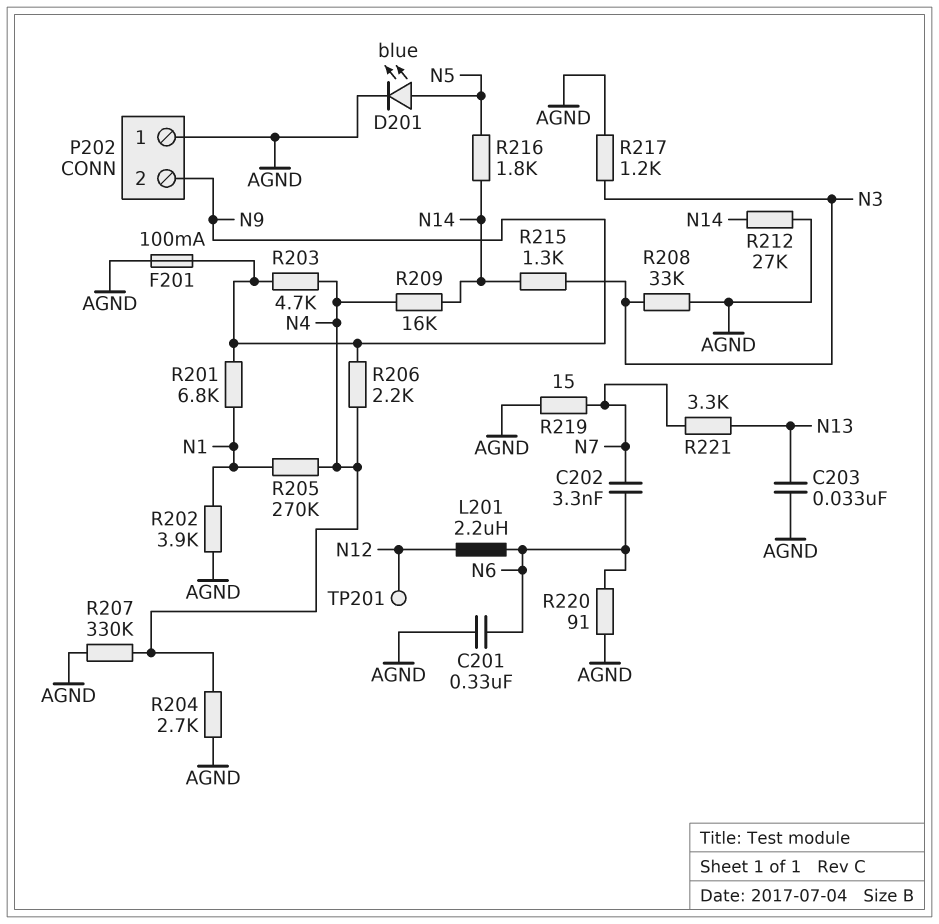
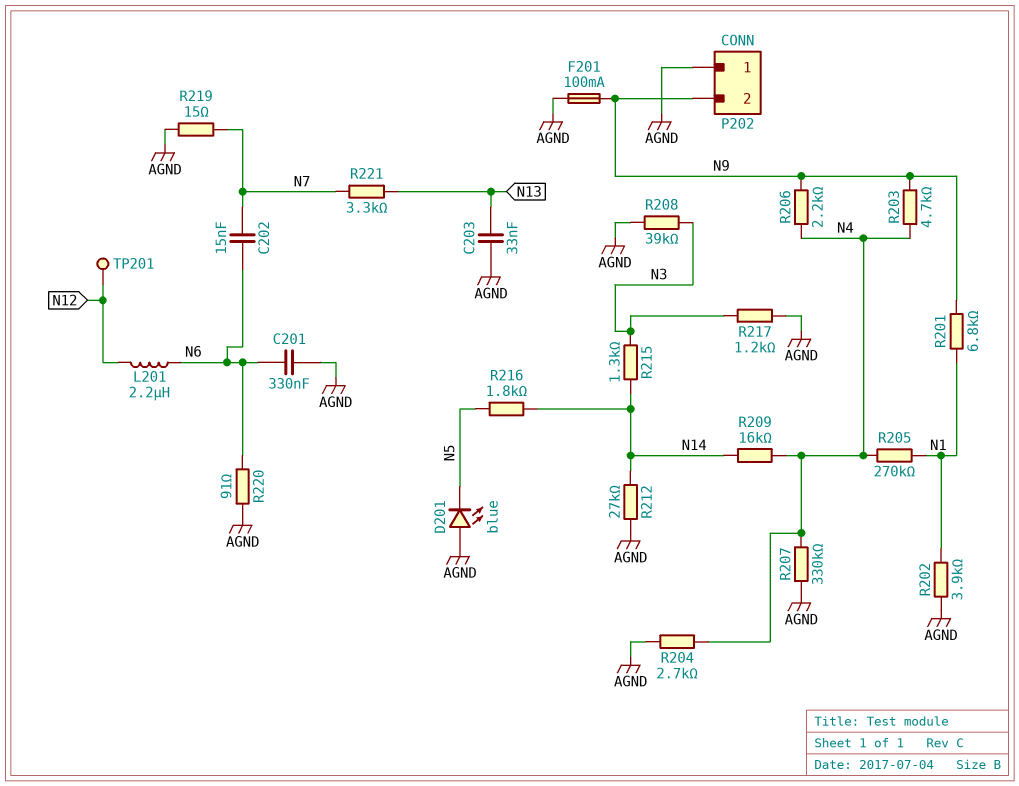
C202: 3.3nF (N6, N7) -> 15nF (N6, N7)
D201: LED blue (A N5, K AGND) -> LED blue (A AGND, K N5)
R208: 33k (AGND, N3) -> 39k (AGND, N3)

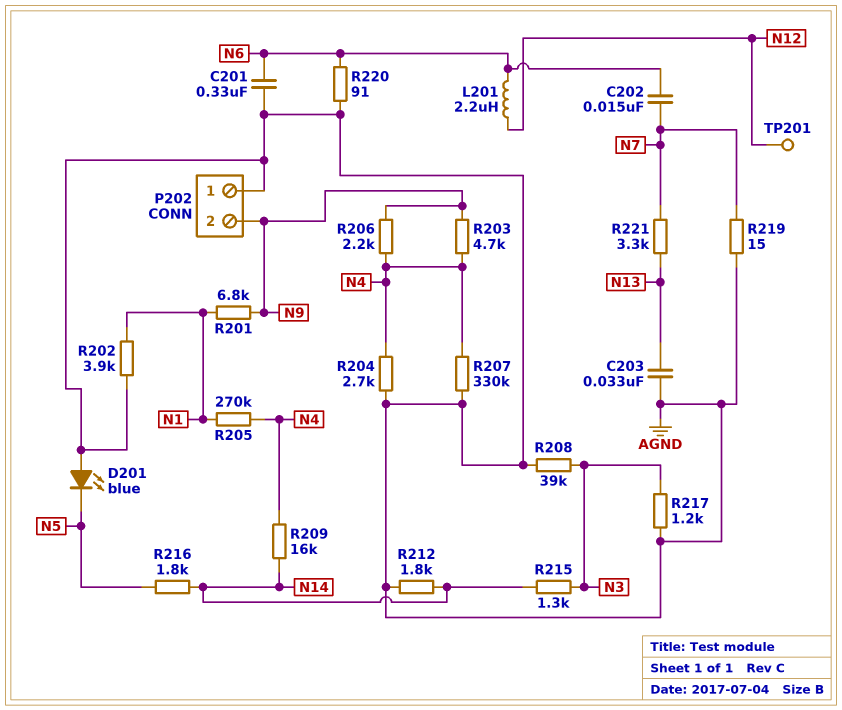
F201: 100mA (AGND, N9) -> none
R212: 27k (AGND, N14) -> 1.8k (AGND, N14)

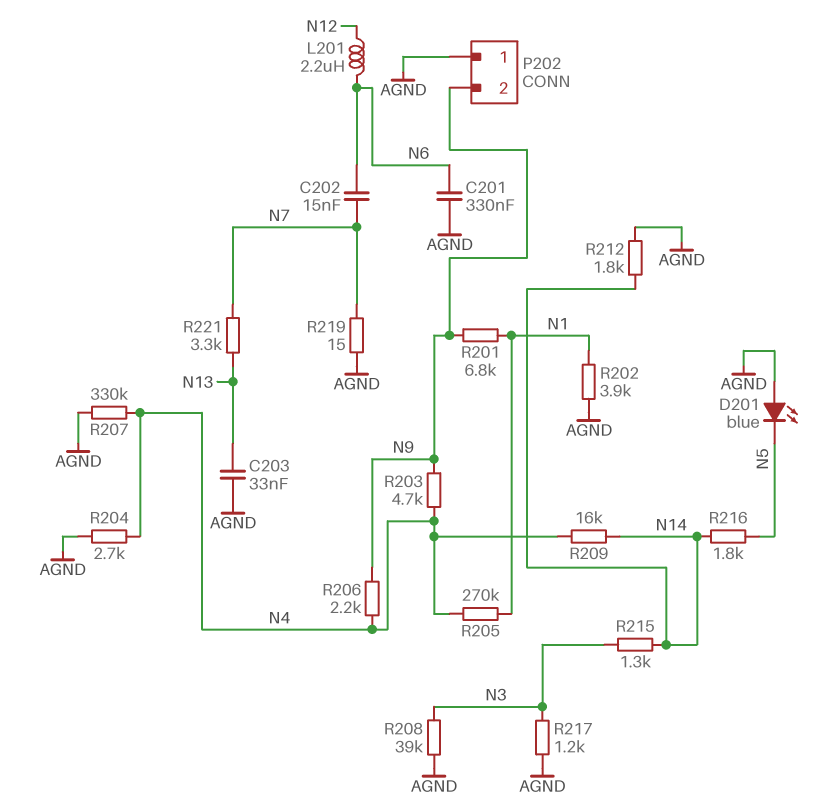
R220: 91 (AGND, N6) -> none
TP201: test point (N12) -> none

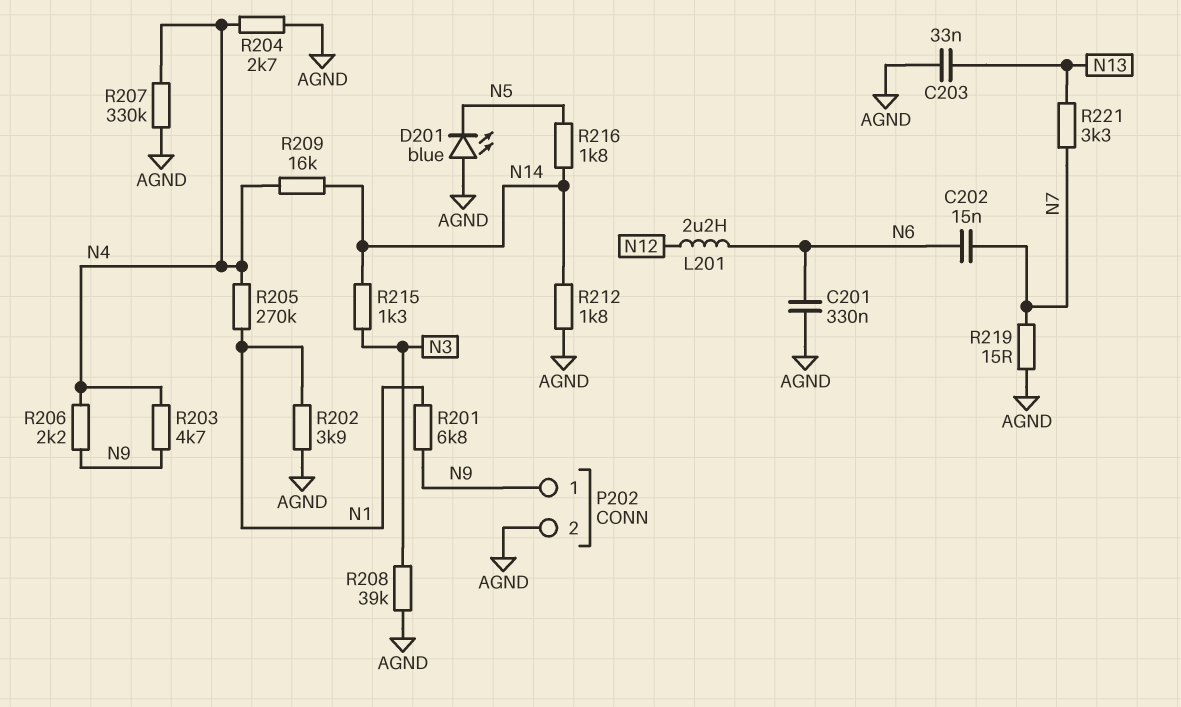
P202 pin 1: AGND -> N9
P202 pin 2: N9 -> AGND
R217: 1.2k (AGND, N3) -> none

